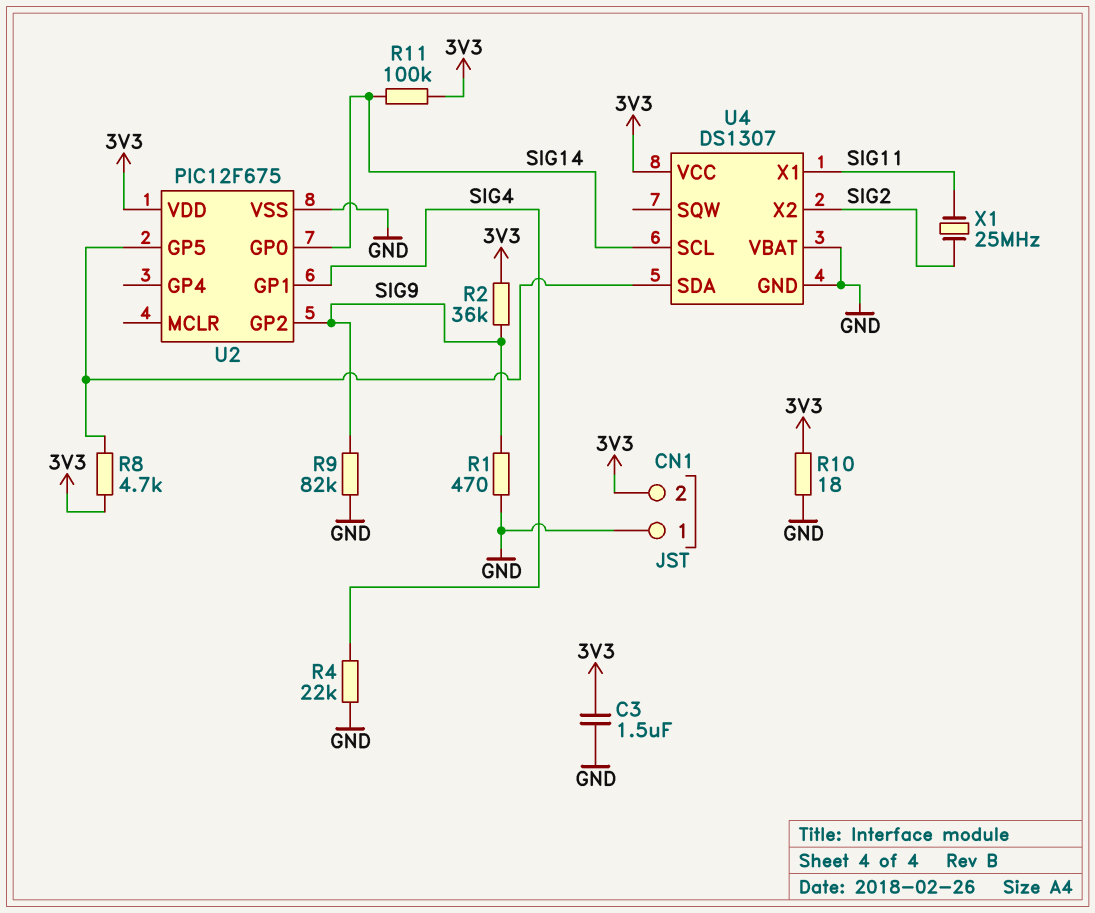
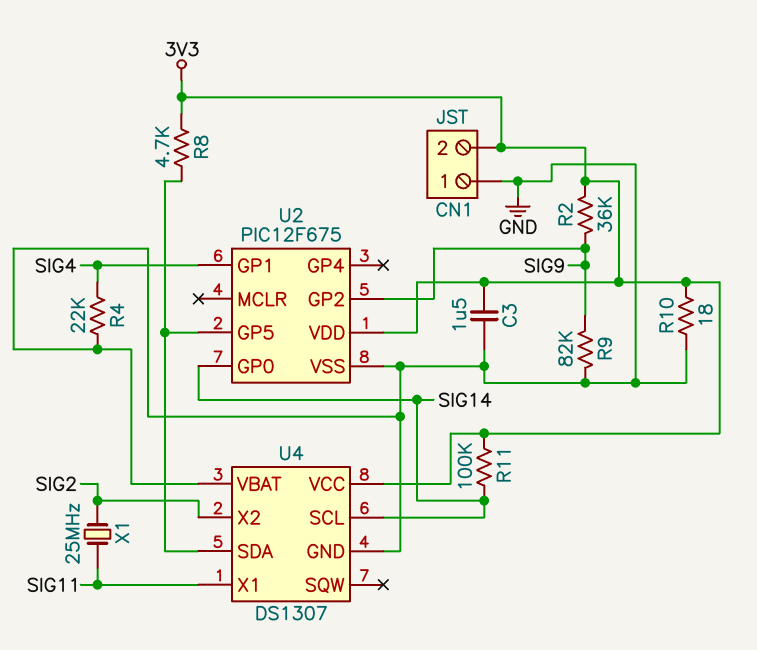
R1: 470 (GND, SIG9) -> none

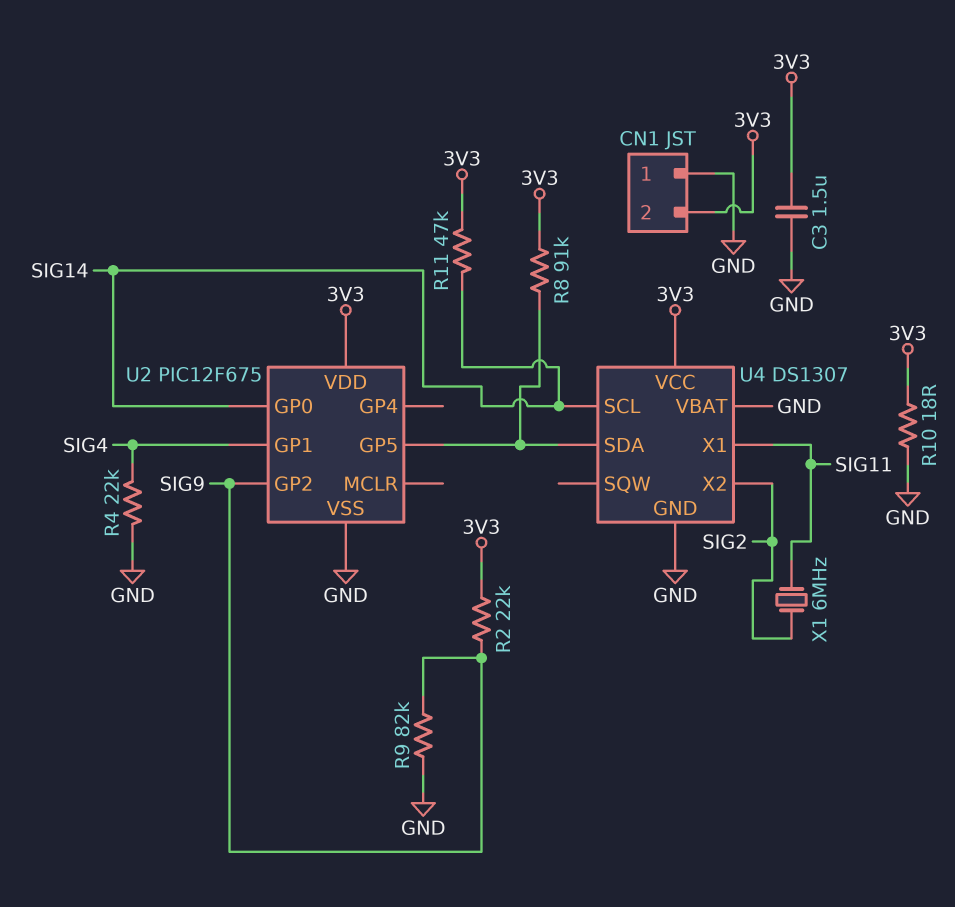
R2: 36k (3V3, SIG9) -> 22k (3V3, SIG9)
R8: 4.7k (3V3, U2/GP5) -> 91k (3V3, U2/GP5)
R11: 100k (3V3, SIG14) -> 47k (3V3, SIG14)
X1: 25MHz (SIG2, SIG11) -> 6MHz (SIG2, SIG11)

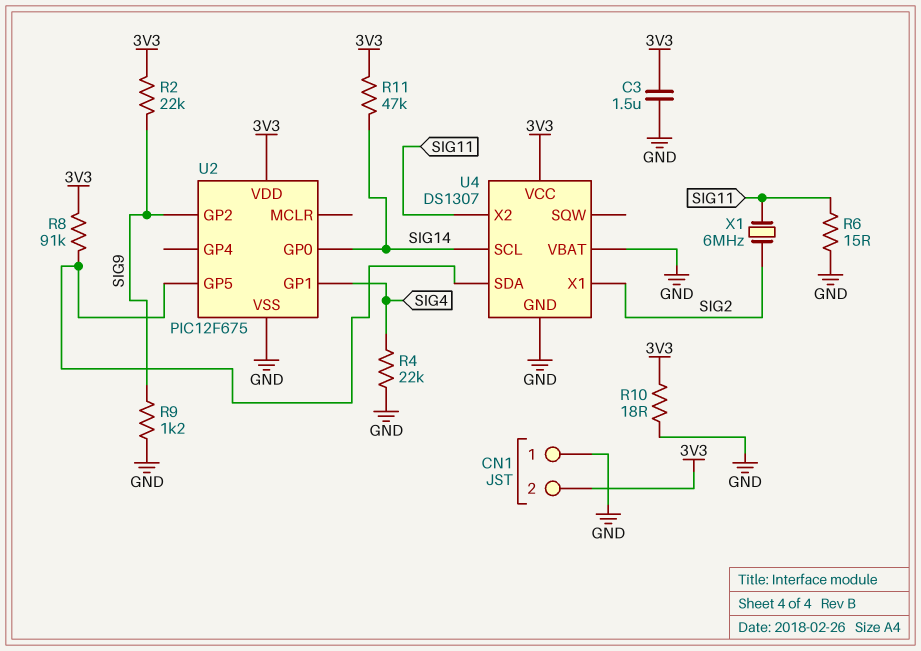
R6: none -> 15 (GND, SIG11)
R9: 82k (GND, SIG9) -> 1.2k (GND, SIG9)
U4 pin X1: SIG11 -> SIG2
U4 pin X2: SIG2 -> SIG11

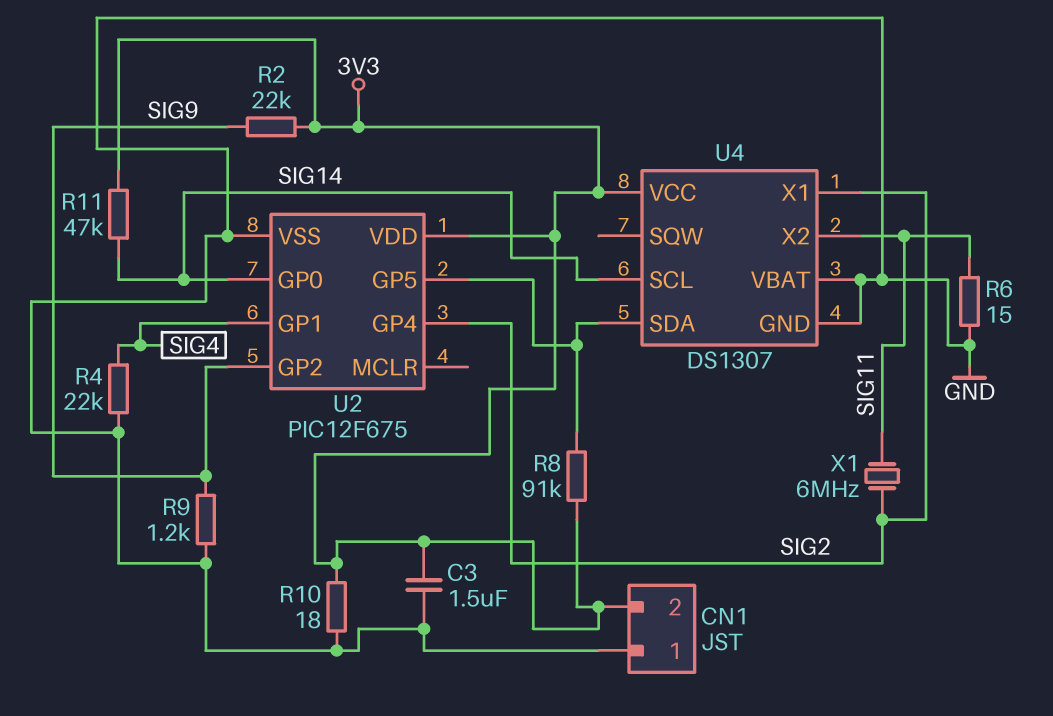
U2 pin GP4: none -> SIG2

